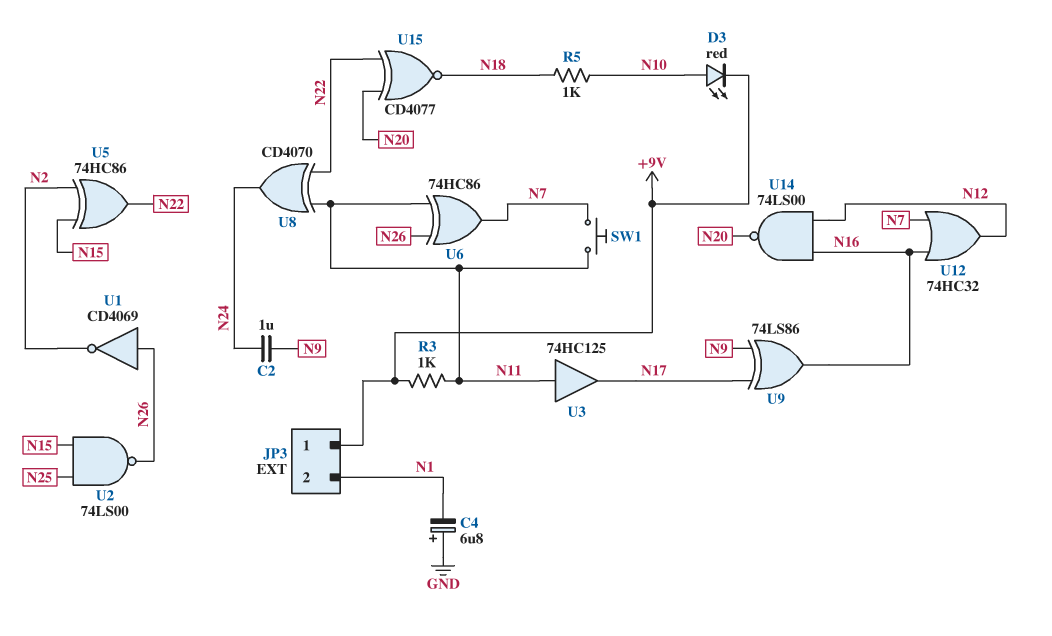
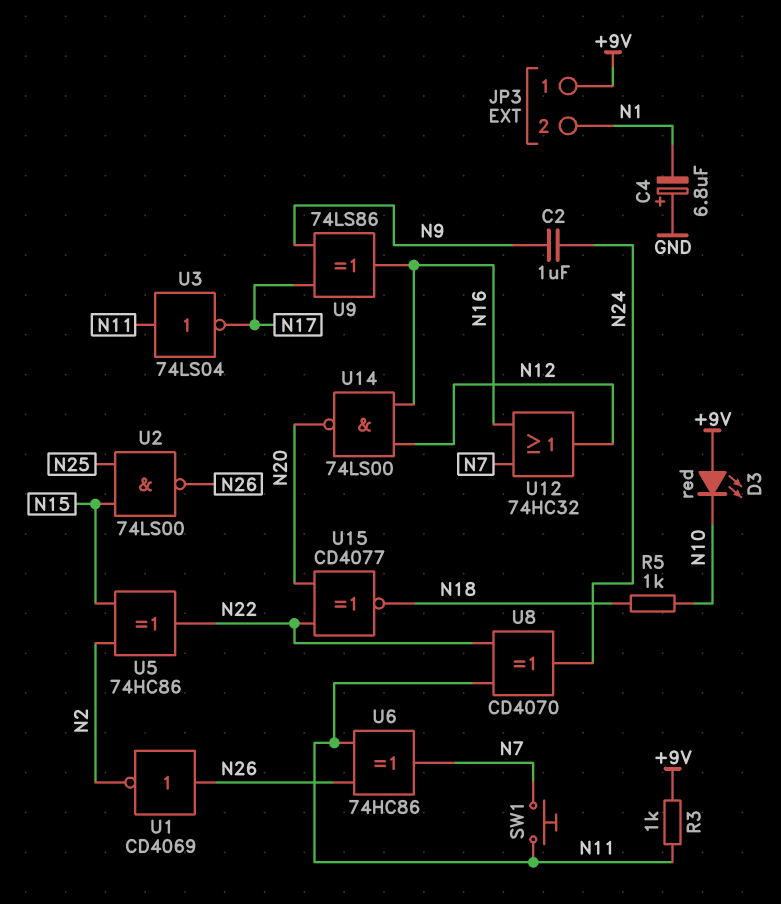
D3: LED red (A N10, K +9V) -> LED red (A +9V, K N10)
U3: buffer 74HC125 (in N11, out N17) -> NOT 74LS04 (in N11, out N17)

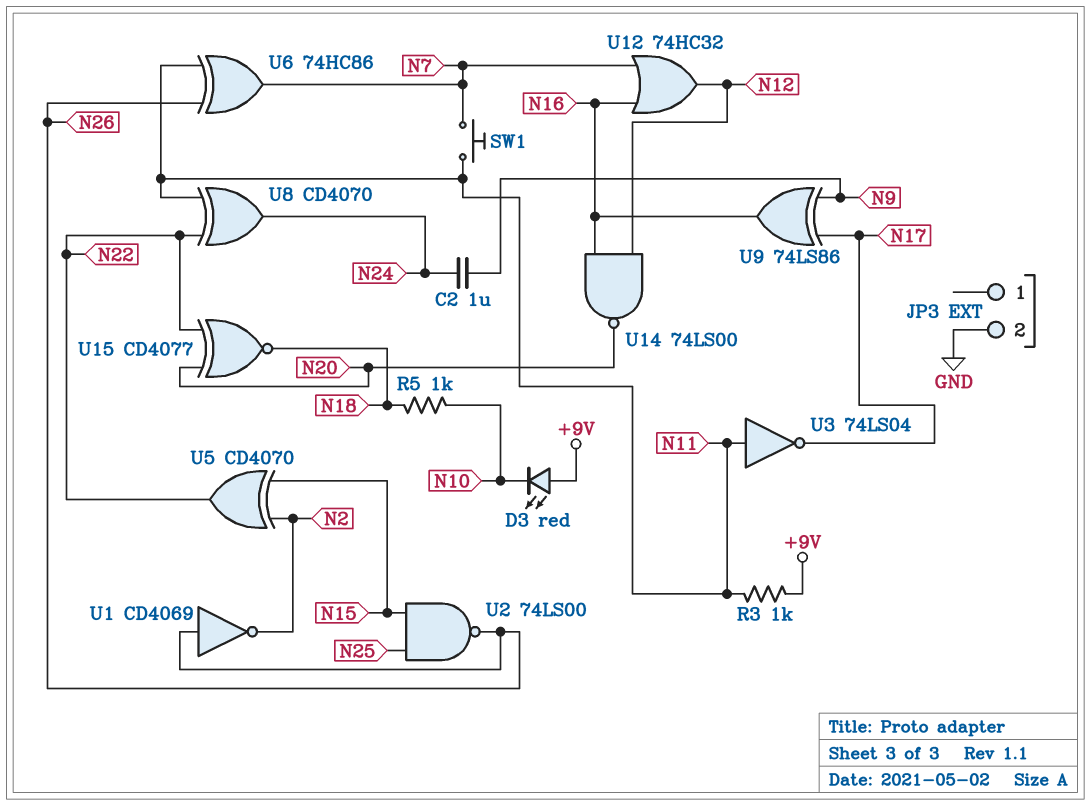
C4: 6.8uF (plus GND, minus N1) -> none
JP3 pin 1: +9V -> none
JP3 pin 2: N1 -> GND
U5: XOR 74HC86 (in N2, in N15, out N22) -> XOR CD4070 (in N2, in N15, out N22)

